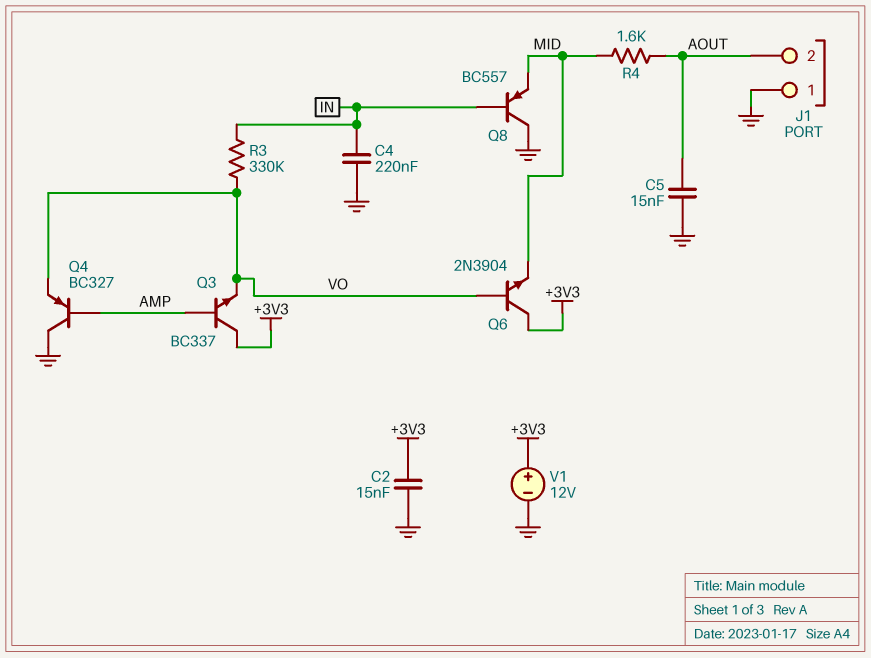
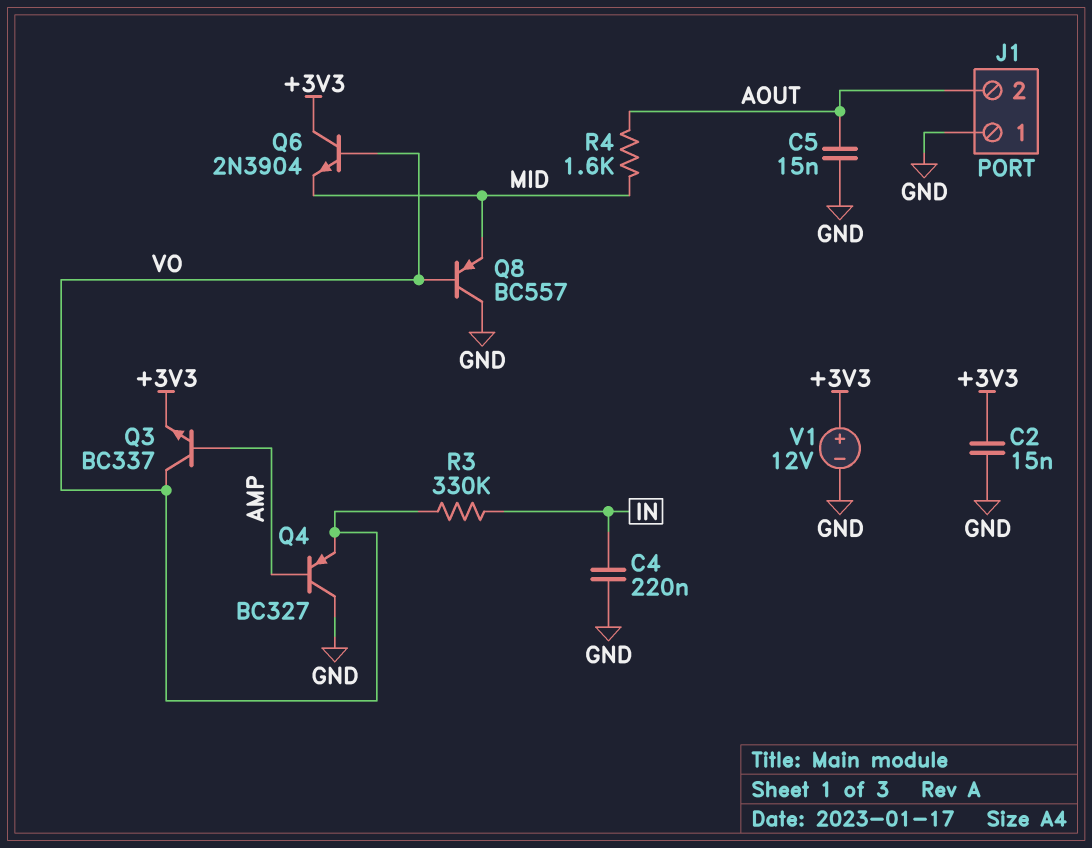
Q3: NPN BC337 (B AMP, C +3V3, E VO) -> NPN BC337 (B AMP, C VO, E +3V3)
Q8: PNP BC557 (B IN, C GND, E MID) -> PNP BC557 (B VO, C GND, E MID)

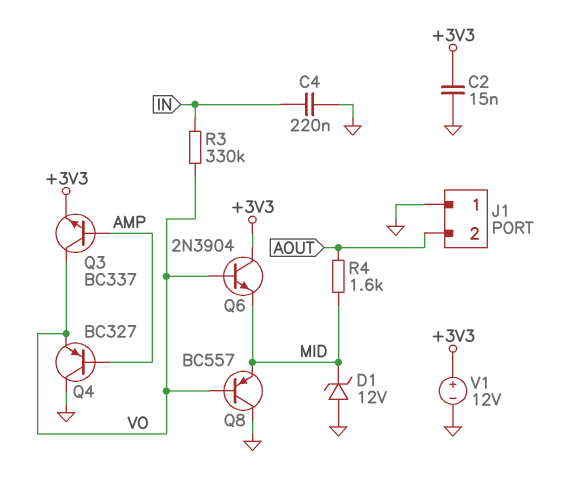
C5: 15nF (AOUT, GND) -> none
D1: none -> zener 12V (A GND, K MID)

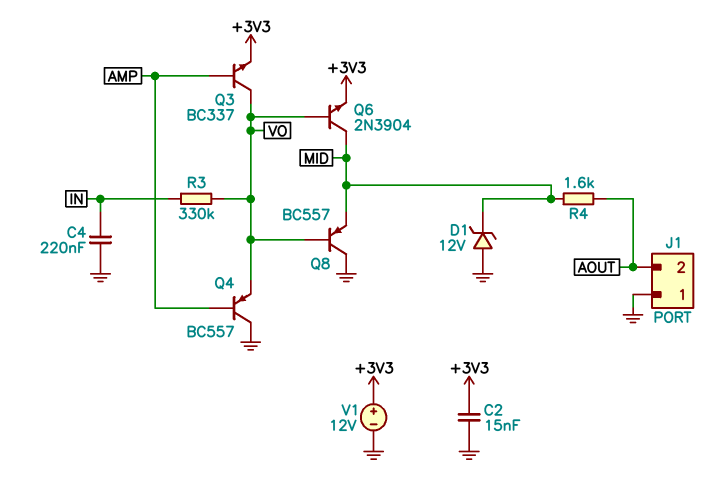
Q4: PNP BC327 (B AMP, C GND, E VO) -> PNP BC557 (B AMP, C GND, E VO)
Q6: NPN 2N3904 (B VO, C +3V3, E MID) -> NPN 2N3904 (B VO, C MID, E +3V3)

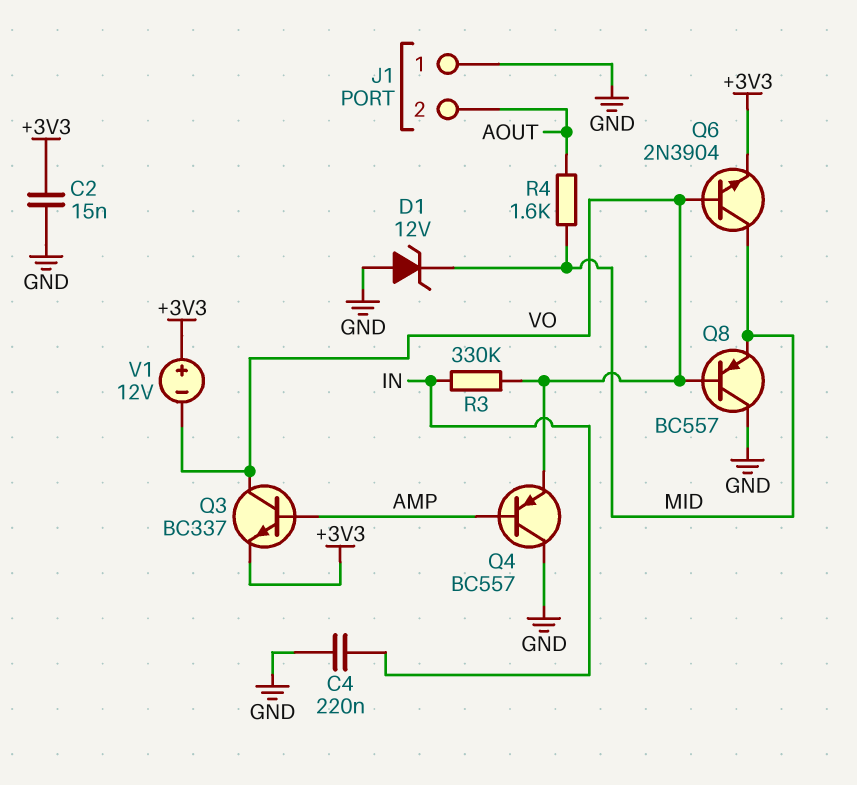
V1: 12V (plus +3V3, minus GND) -> 12V (plus +3V3, minus VO)

